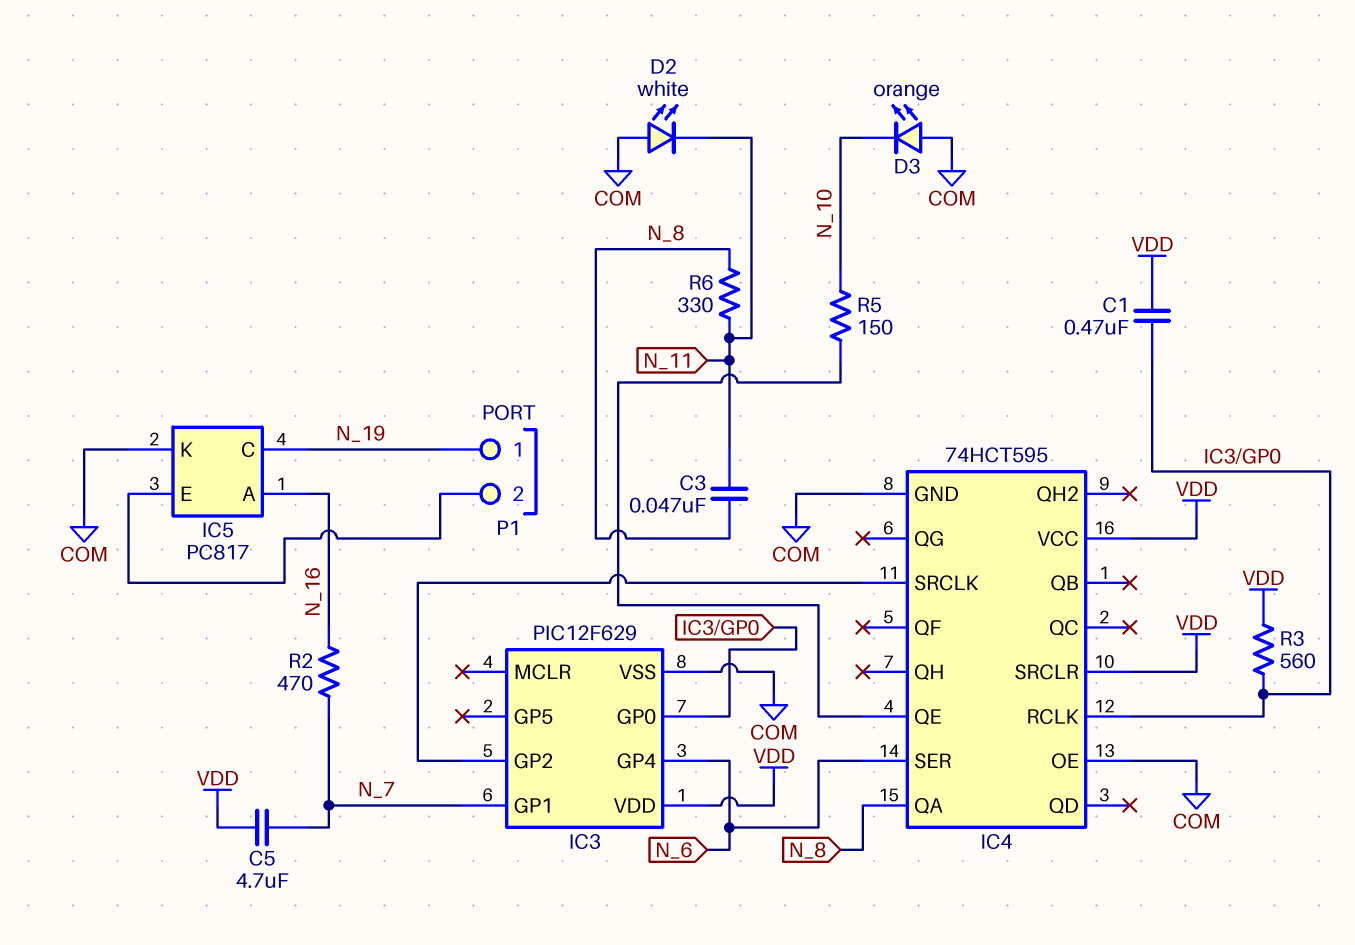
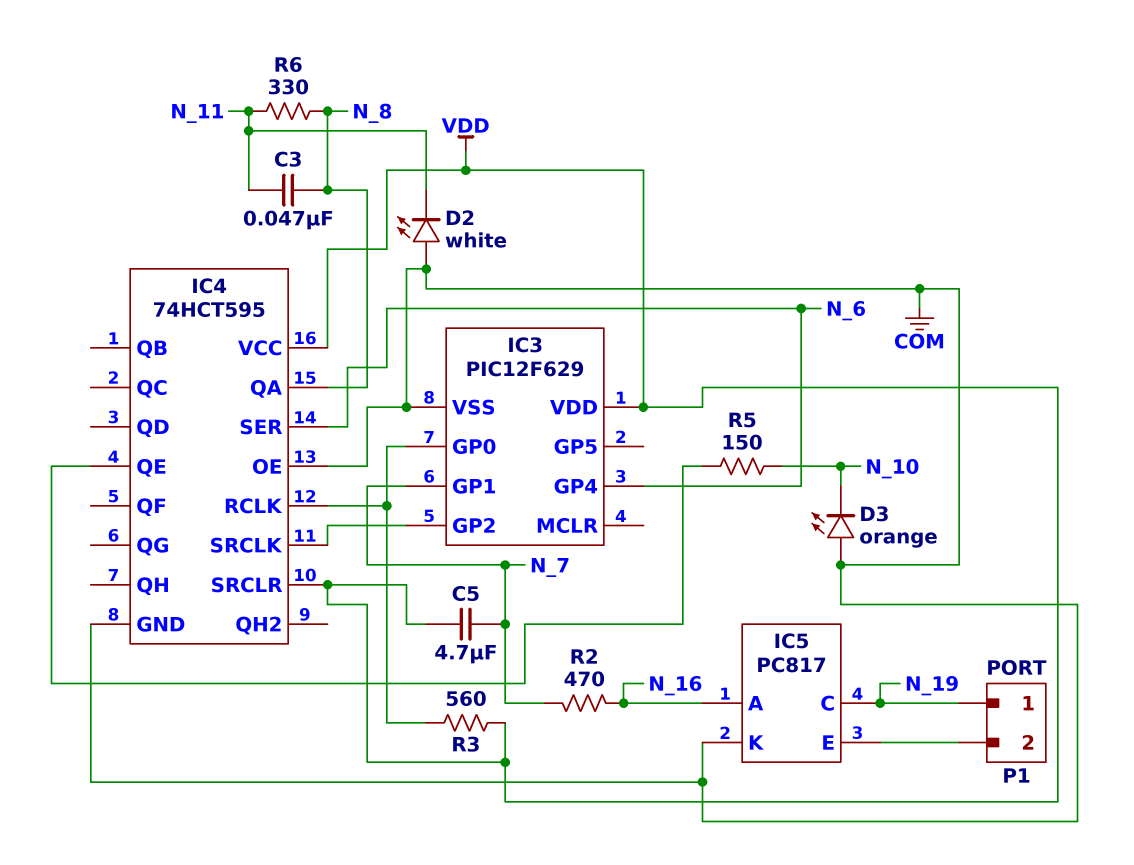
C1: 470nF (IC3/GP0, VDD) -> none

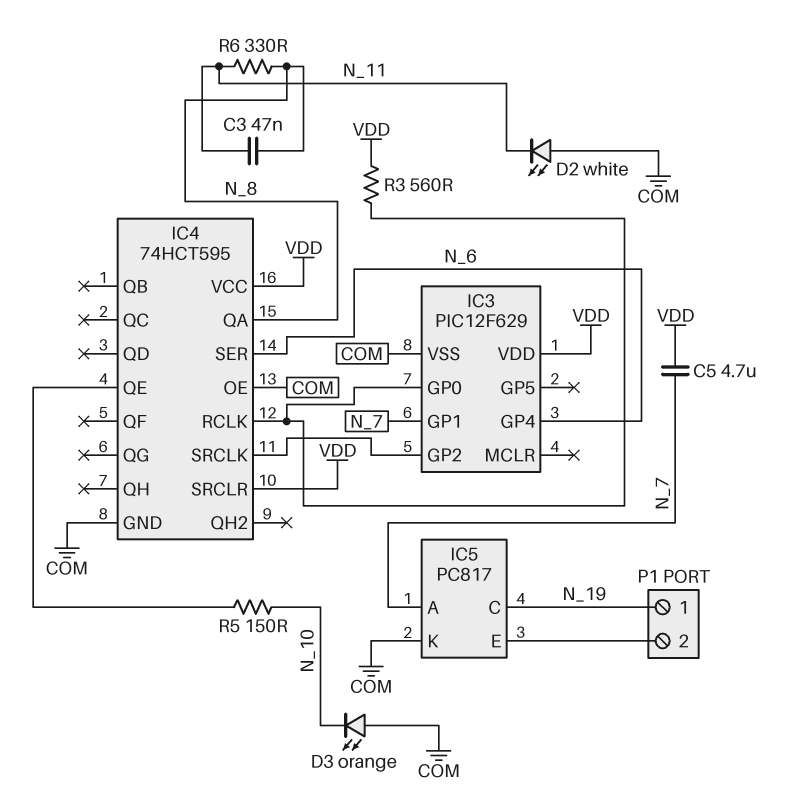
IC5 pin A: N_16 -> N_7
R2: 470 (N_7, N_16) -> none

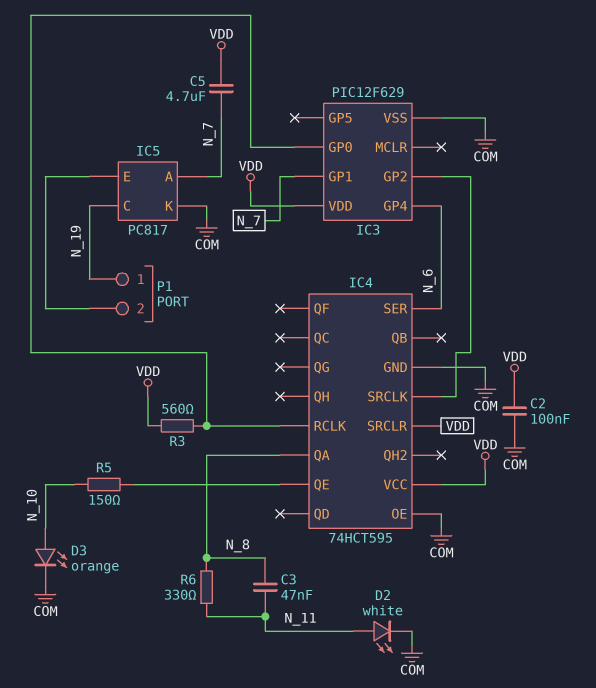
C2: none -> 100nF (COM, VDD)
D2: LED white (A COM, K N_11) -> LED white (A N_11, K COM)
D3: LED orange (A COM, K N_10) -> LED orange (A N_10, K COM)

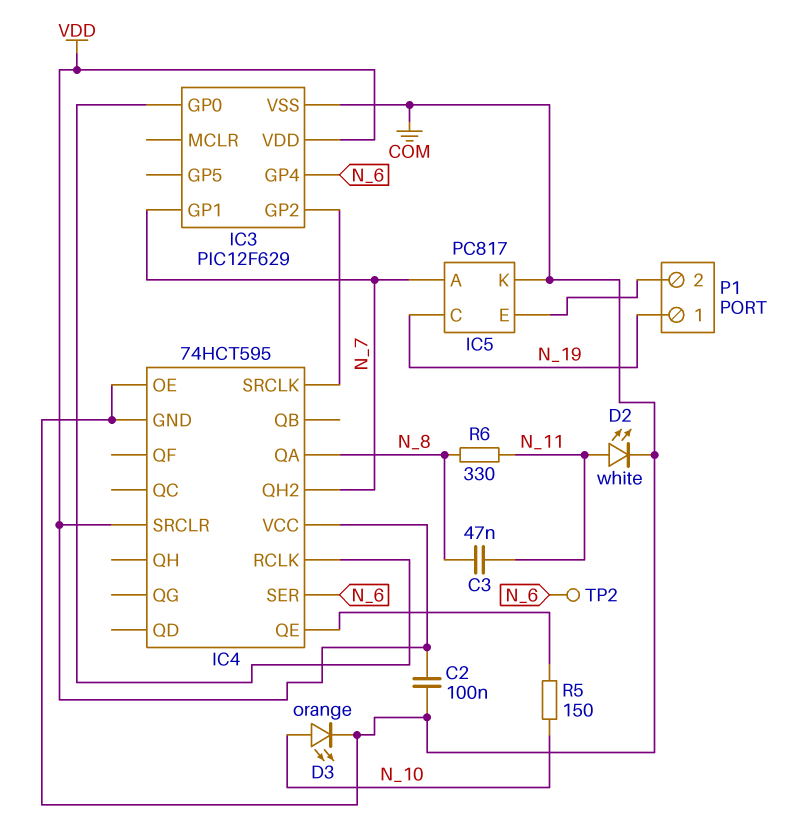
C5: 4.7uF (N_7, VDD) -> none
IC4 pin QH2: none -> N_7
R3: 560 (IC3/GP0, VDD) -> none
TP2: none -> test point (N_6)

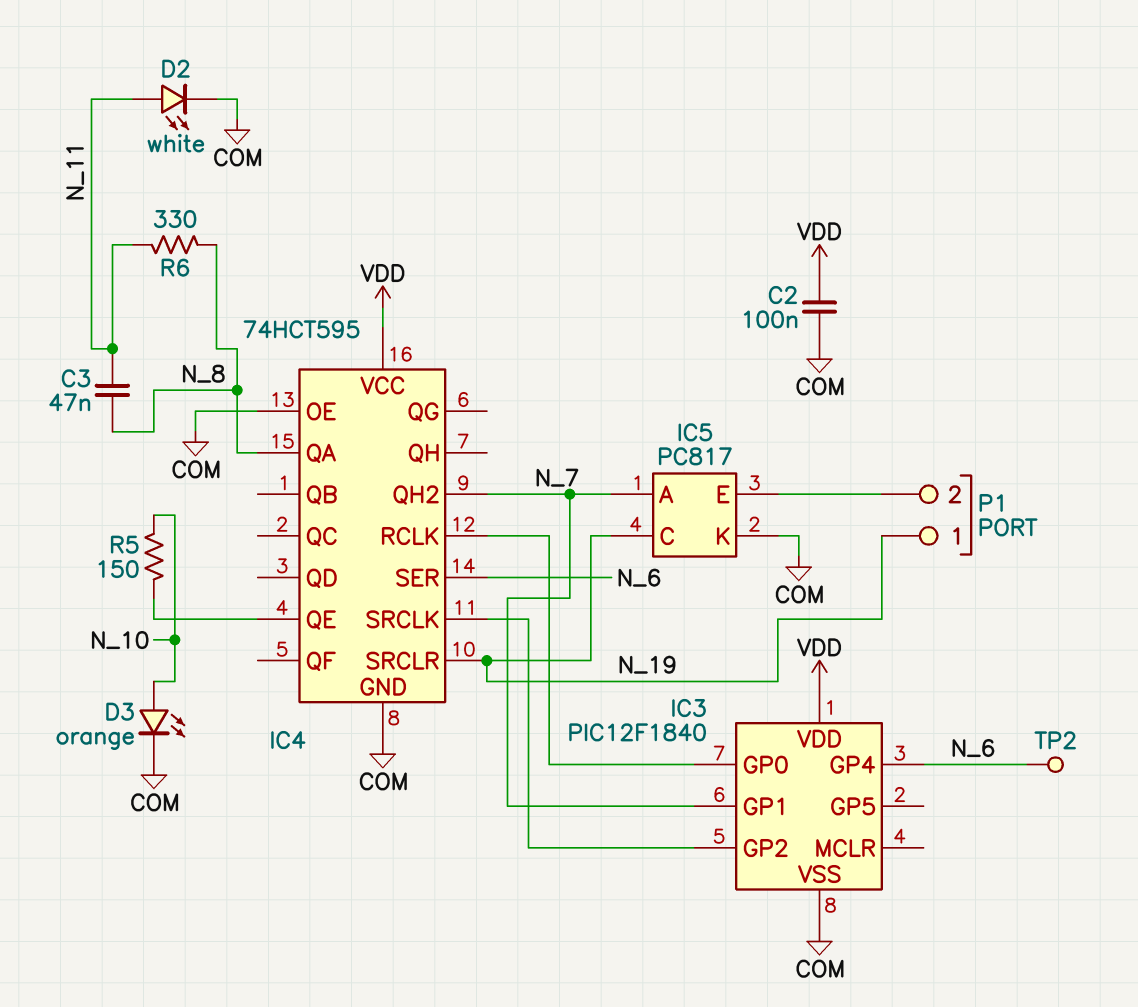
IC3: PIC12F629 -> PIC12F1840
IC4 pin SRCLR: VDD -> N_19

